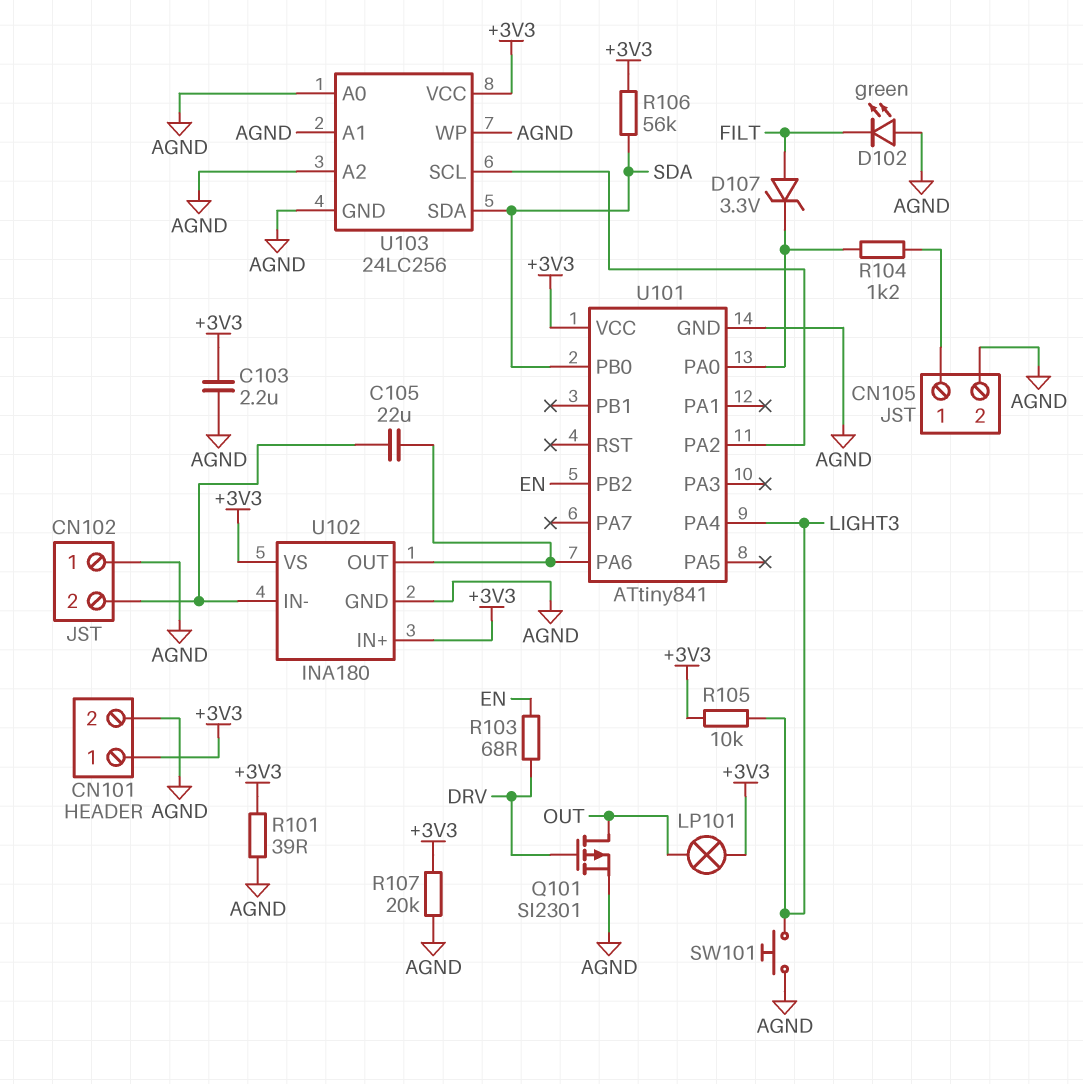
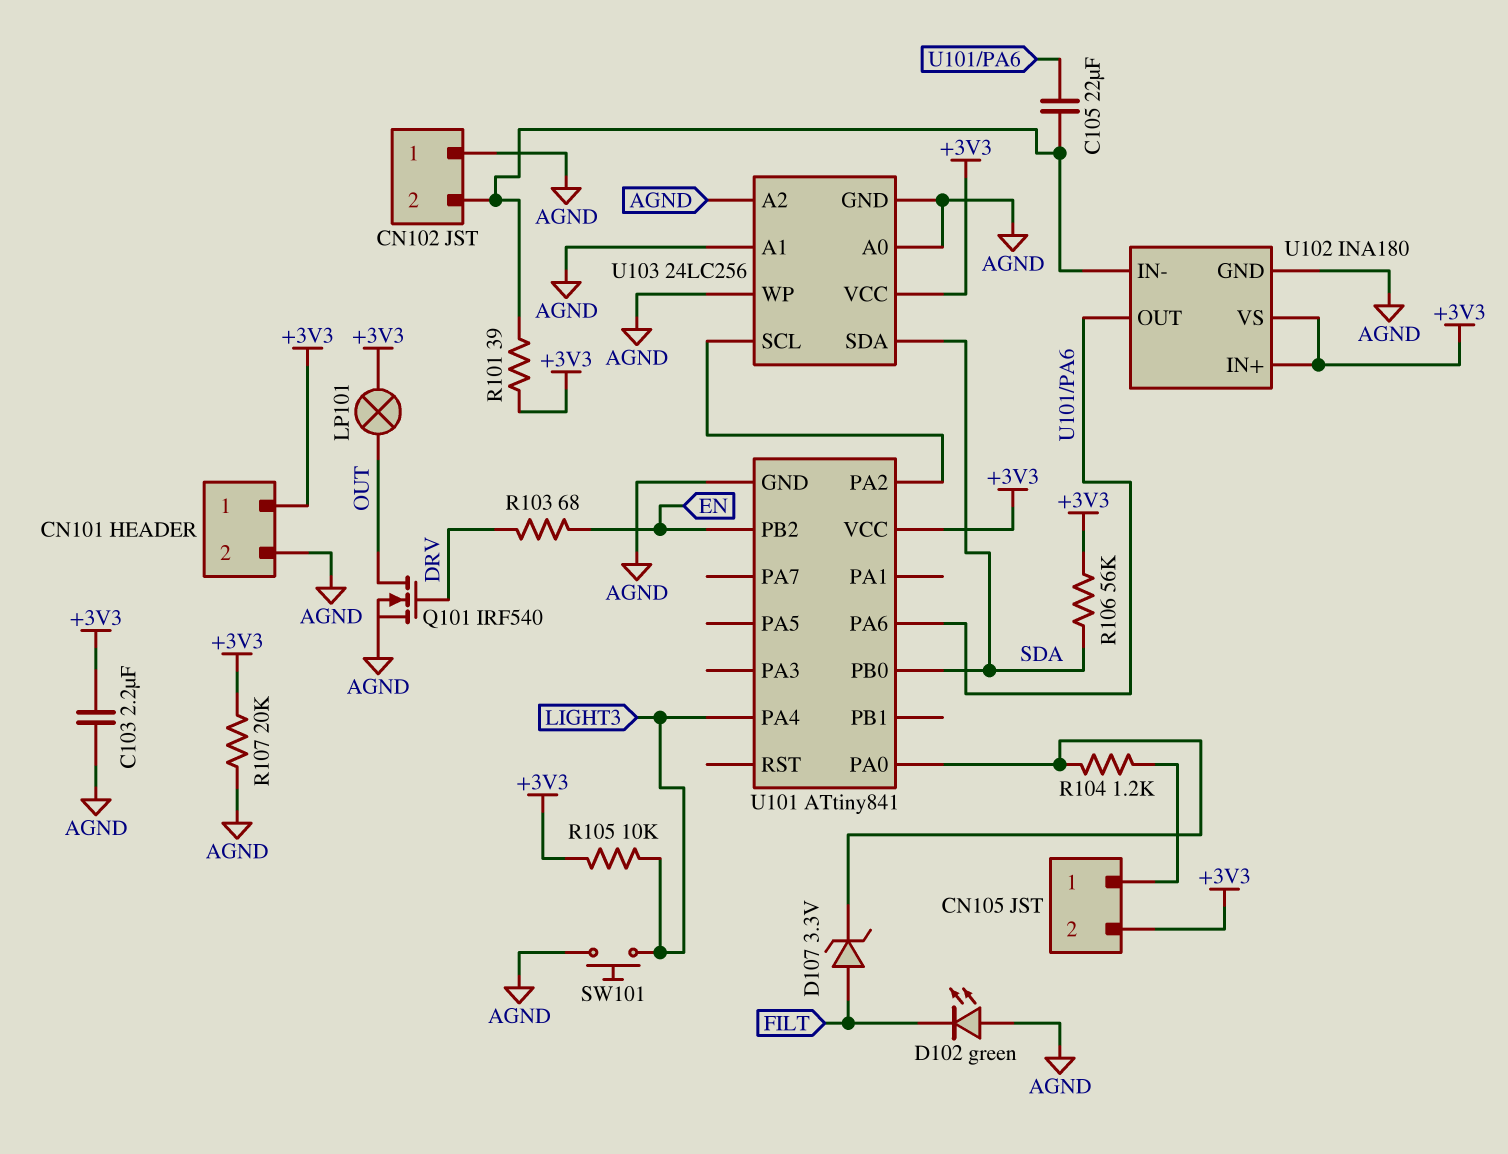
CN105 pin 2: AGND -> +3V3
Q101: PMOS SI2301 (G DRV, D OUT, S AGND) -> NMOS IRF540 (G DRV, D OUT, S AGND)
R101: 39 (+3V3, AGND) -> 39 (+3V3, CN102/2)

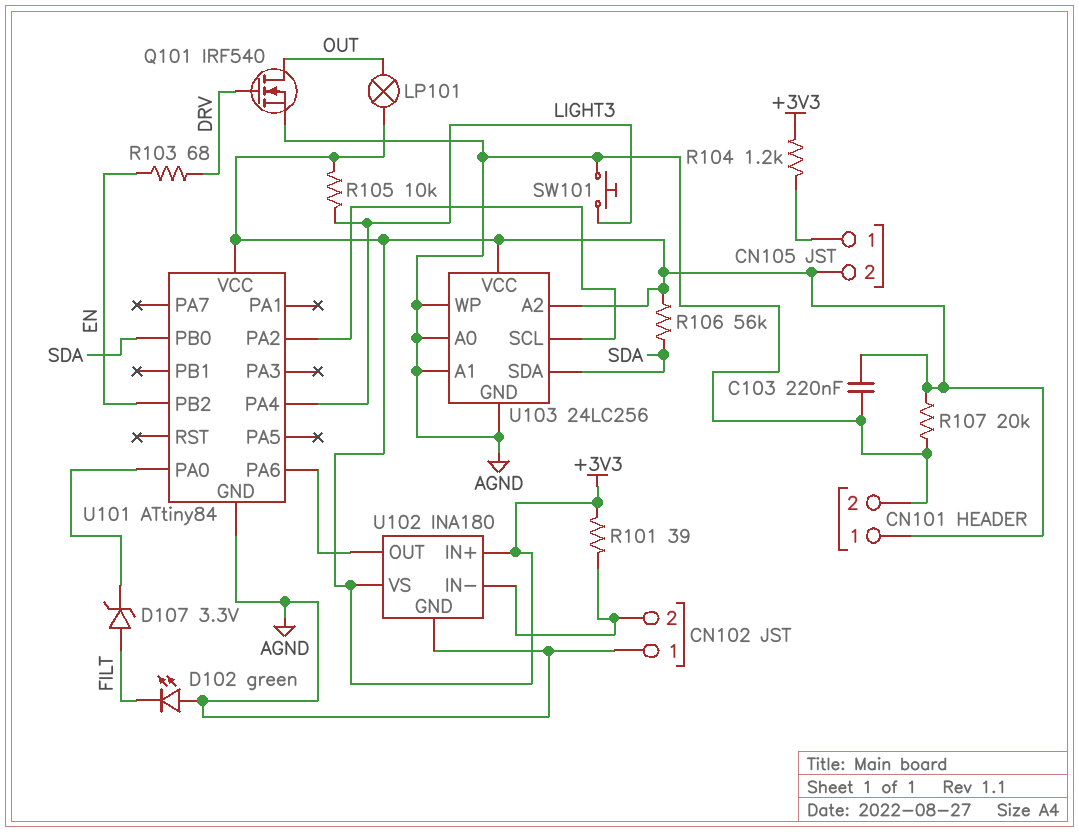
C103: 2.2uF (+3V3, AGND) -> 220nF (+3V3, AGND)
C105: 22uF (CN102/2, U101/PA6) -> none
R104: 1.2k (CN105/1, U101/PA0) -> 1.2k (+3V3, CN105/1)
U101: ATtiny841 -> ATtiny84
U103 pin A2: AGND -> +3V3

